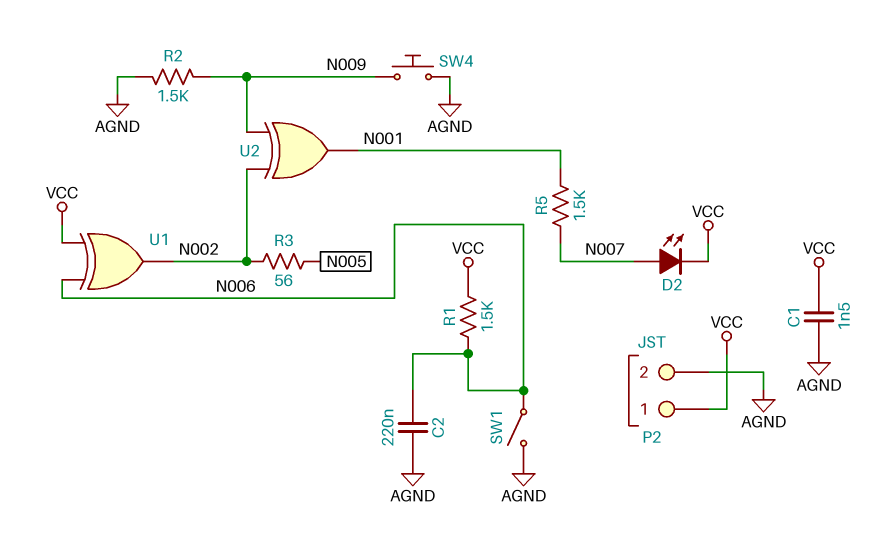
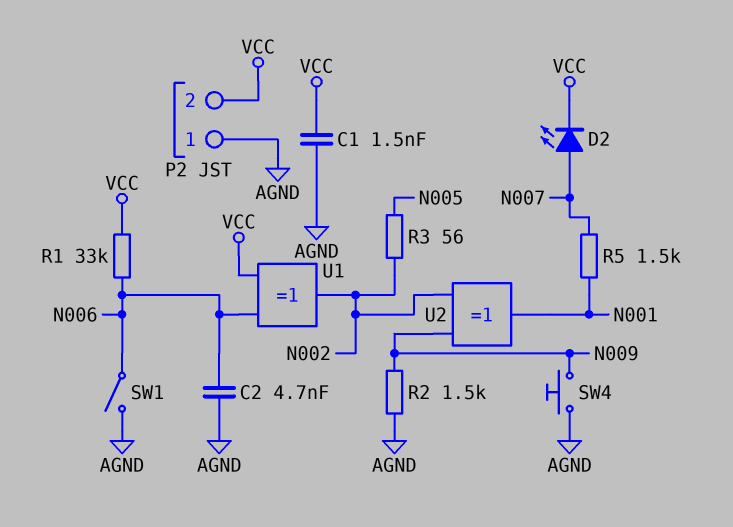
C2: 220nF (AGND, N006) -> 4.7nF (AGND, N006)
P2 pin 1: VCC -> AGND
P2 pin 2: AGND -> VCC
R1: 1.5k (N006, VCC) -> 33k (N006, VCC)

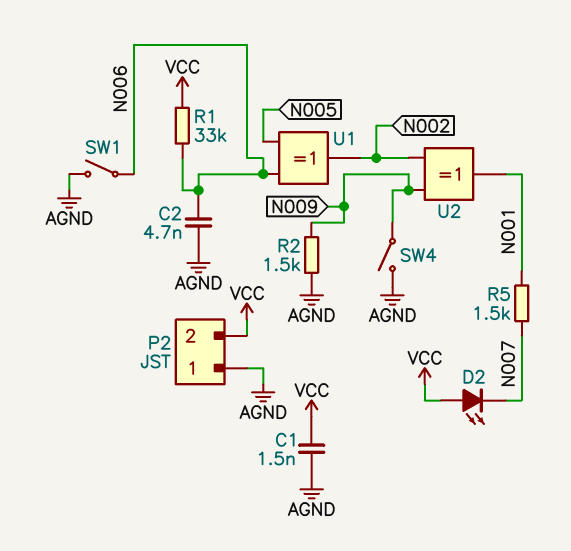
D2: LED (A N007, K VCC) -> LED (A VCC, K N007)
R3: 56 (N002, N005) -> none
SW4: button (AGND, N009) -> switch (AGND, N009)
U1: XOR (in N006, in VCC, out N002) -> XOR (in N005, in N006, out N002)

